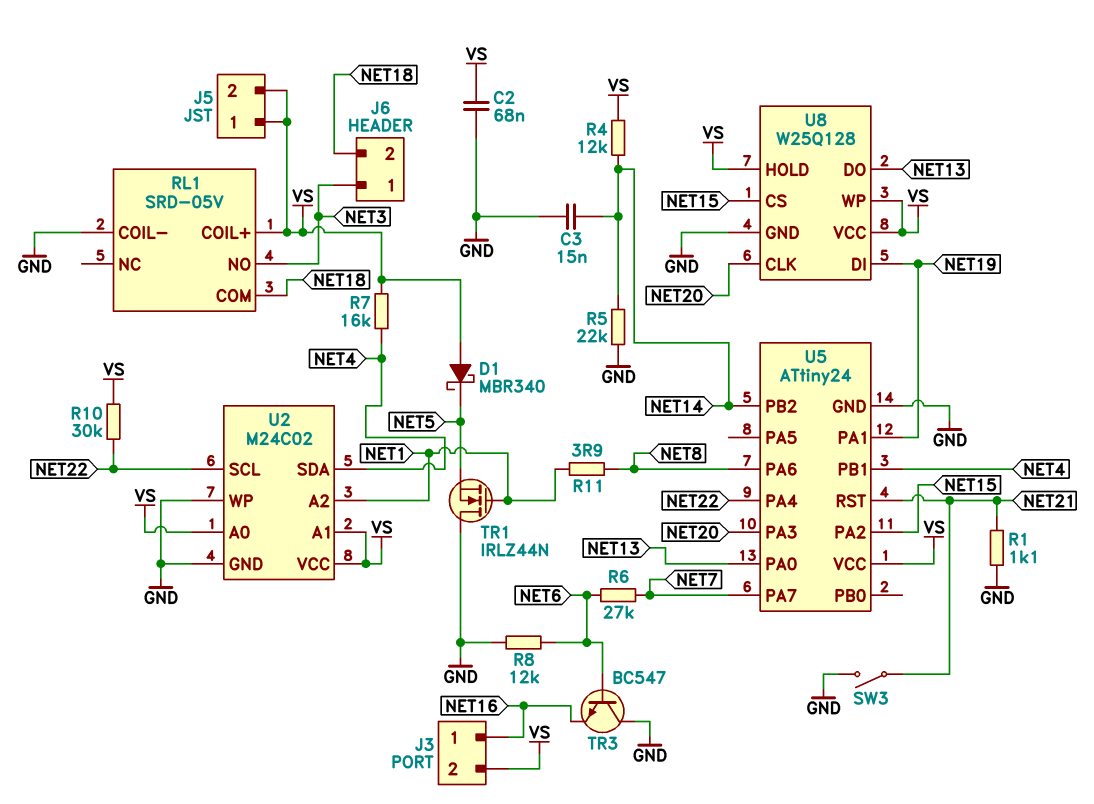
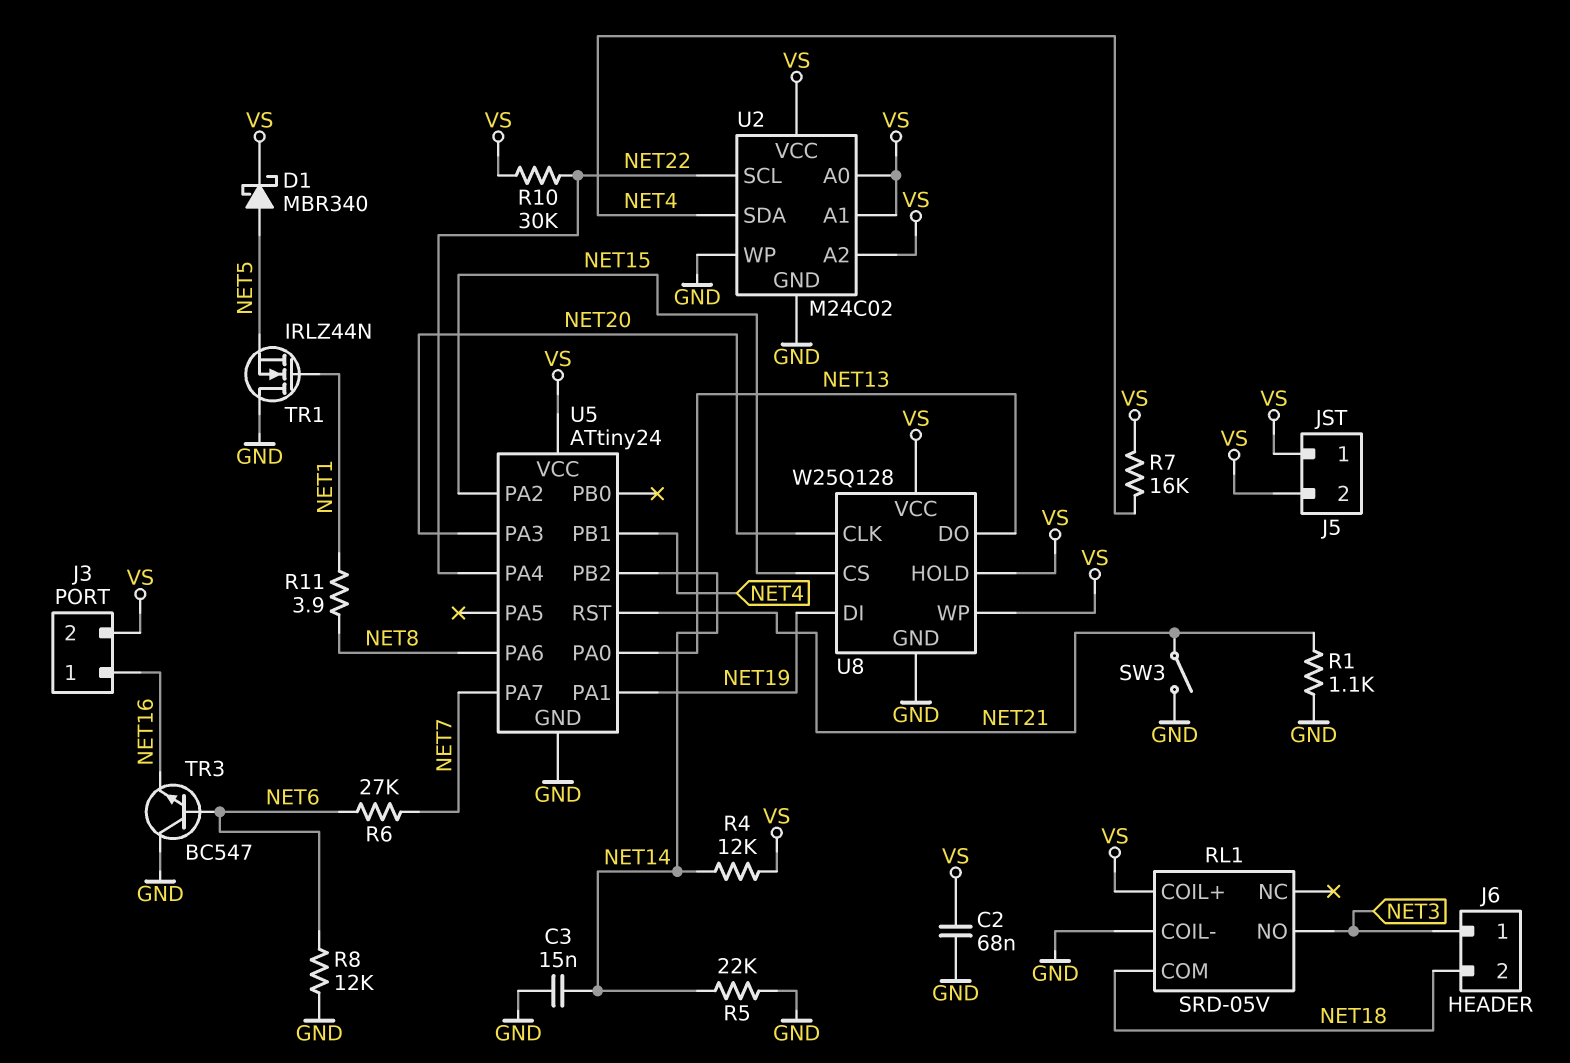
D1: schottky MBR340 (A VS, K NET5) -> schottky MBR340 (A NET5, K VS)
U2 pin A2: NET1 -> VS

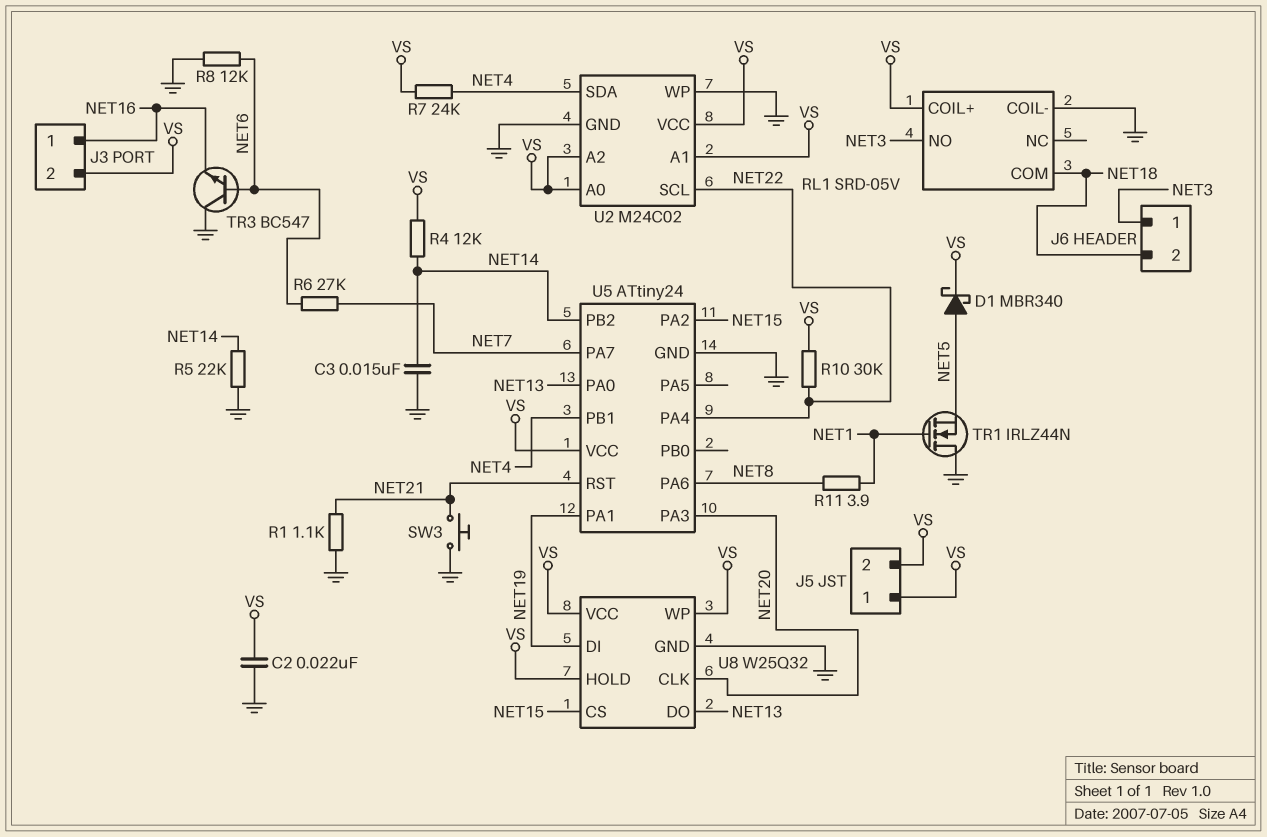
C2: 68nF (GND, VS) -> 22nF (GND, VS)
R7: 16k (NET4, VS) -> 24k (NET4, VS)
SW3: switch (GND, NET21) -> button (GND, NET21)
U8: W25Q128 -> W25Q32

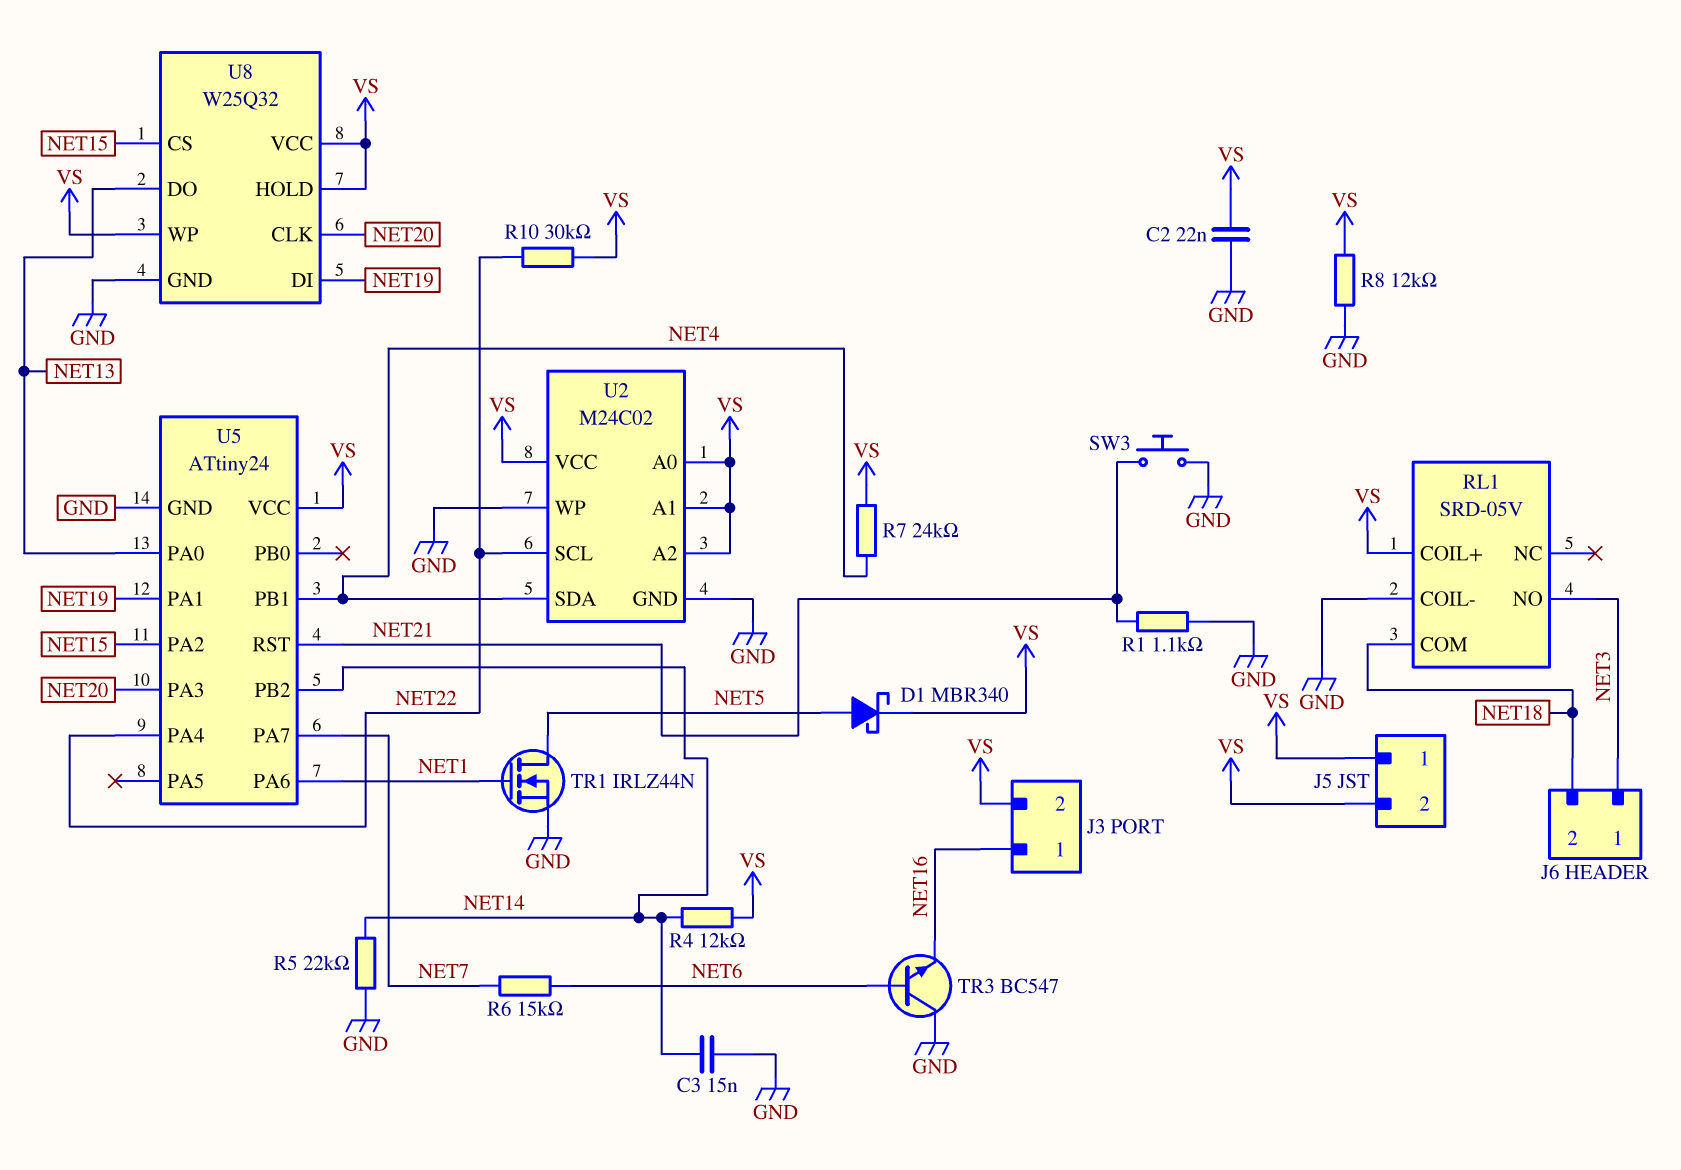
R6: 27k (NET6, NET7) -> 15k (NET6, NET7)
R8: 12k (GND, NET6) -> 12k (GND, VS)
R11: 3.9 (NET1, NET8) -> none
TR1: NMOS IRLZ44N (G NET1, D GND, S NET5) -> NMOS IRLZ44N (G NET1, D NET5, S GND)
U5 pin PA6: NET8 -> NET1

